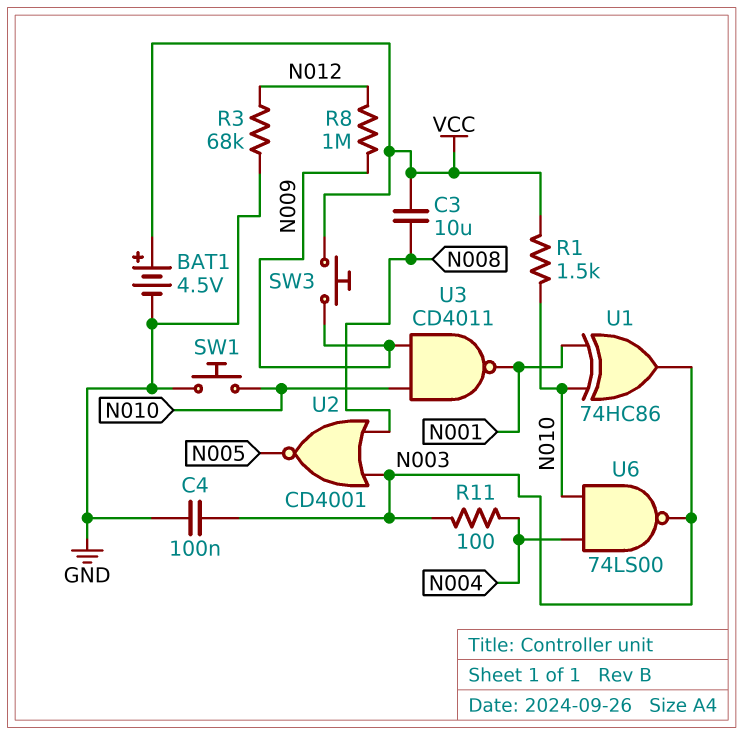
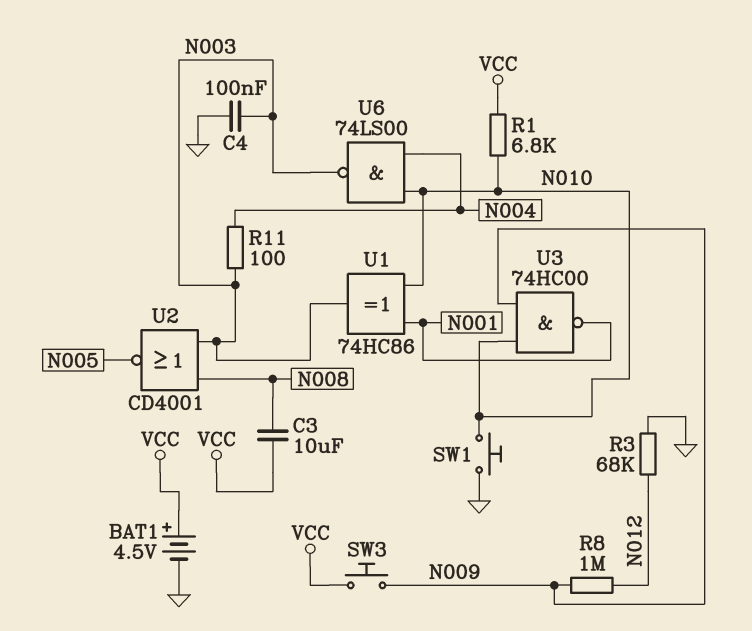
R1: 1.5k (N010, VCC) -> 6.8k (N010, VCC)
U3: NAND CD4011 (in N009, in N010, out N001) -> NAND 74HC00 (in N009, in N010, out N001)

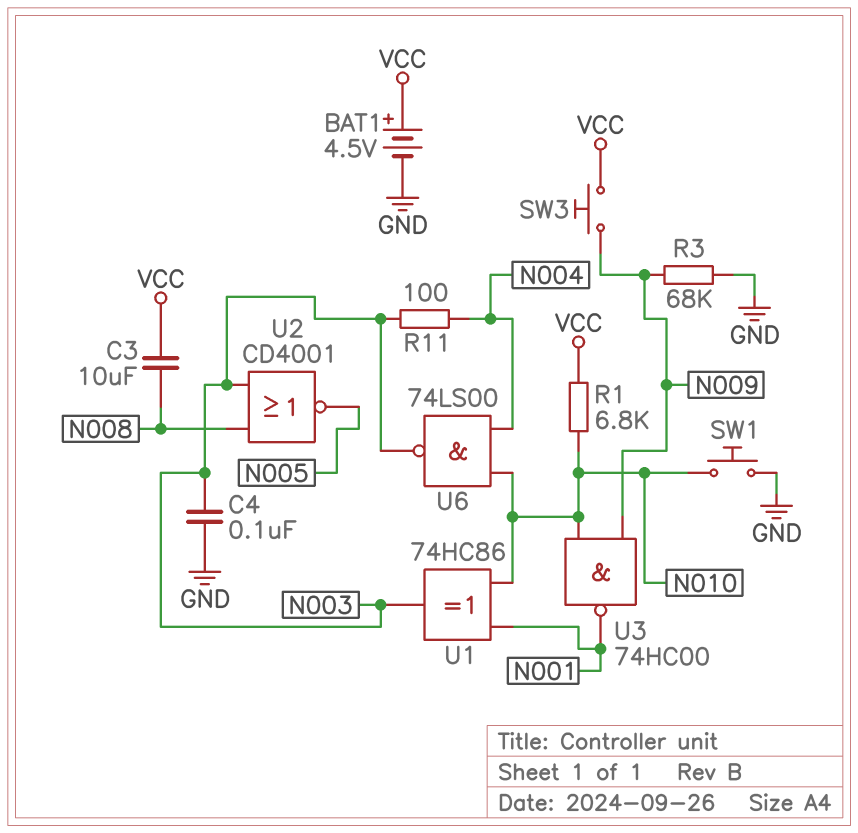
R3: 68k (GND, N012) -> 68k (GND, N009)
R8: 1M (N009, N012) -> none

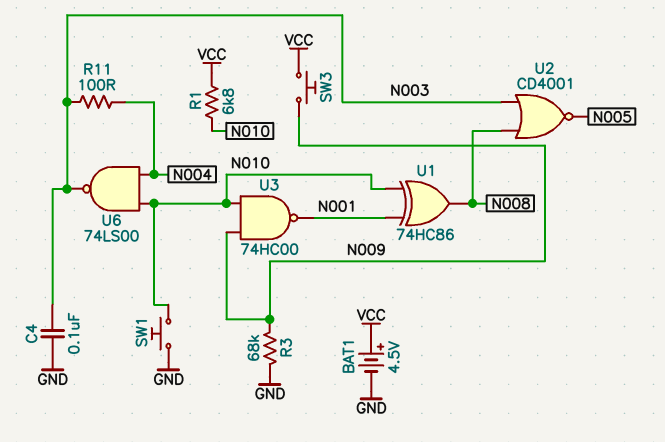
C3: 10uF (N008, VCC) -> none
U1: XOR 74HC86 (in N001, in N010, out N003) -> XOR 74HC86 (in N001, in N010, out N008)

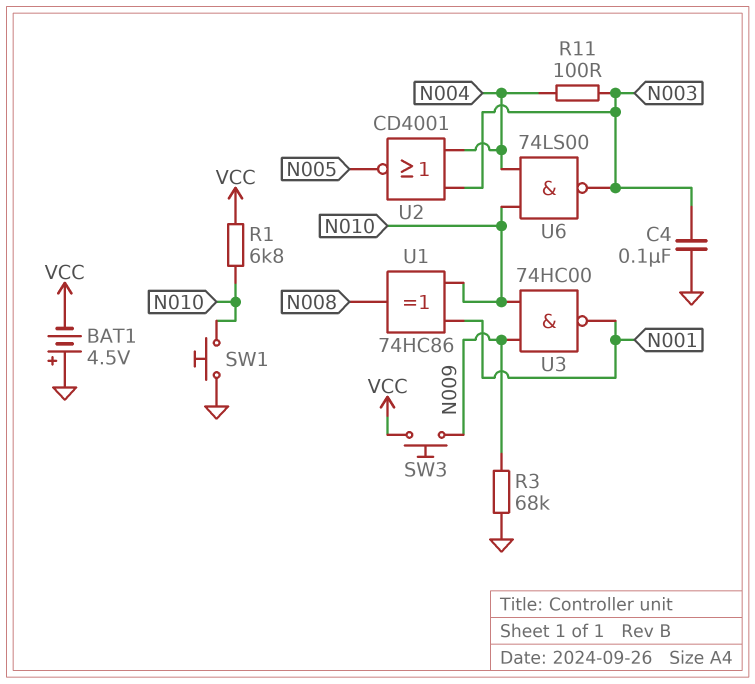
BAT1: 4.5V (plus VCC, minus GND) -> 4.5V (plus GND, minus VCC)
U2: NOR CD4001 (in N003, in N008, out N005) -> NOR CD4001 (in N003, in N004, out N005)

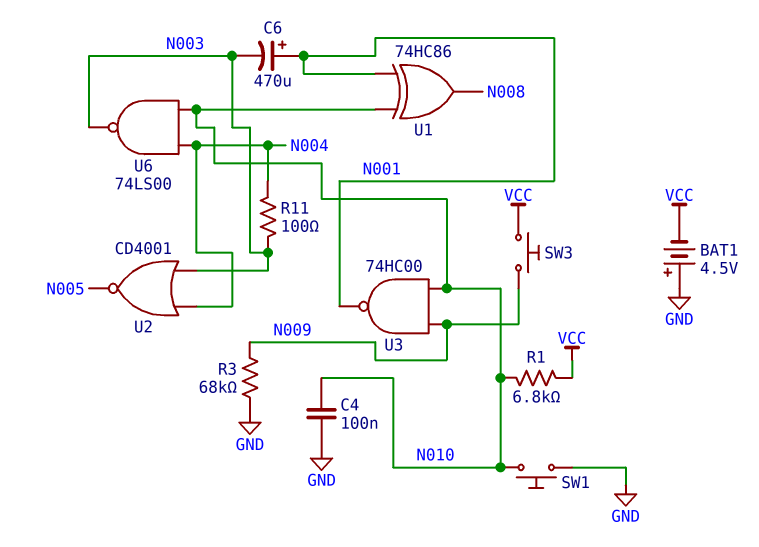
C4: 100nF (GND, N003) -> 100nF (GND, N010)
C6: none -> 470uF (plus N001, minus N003)

